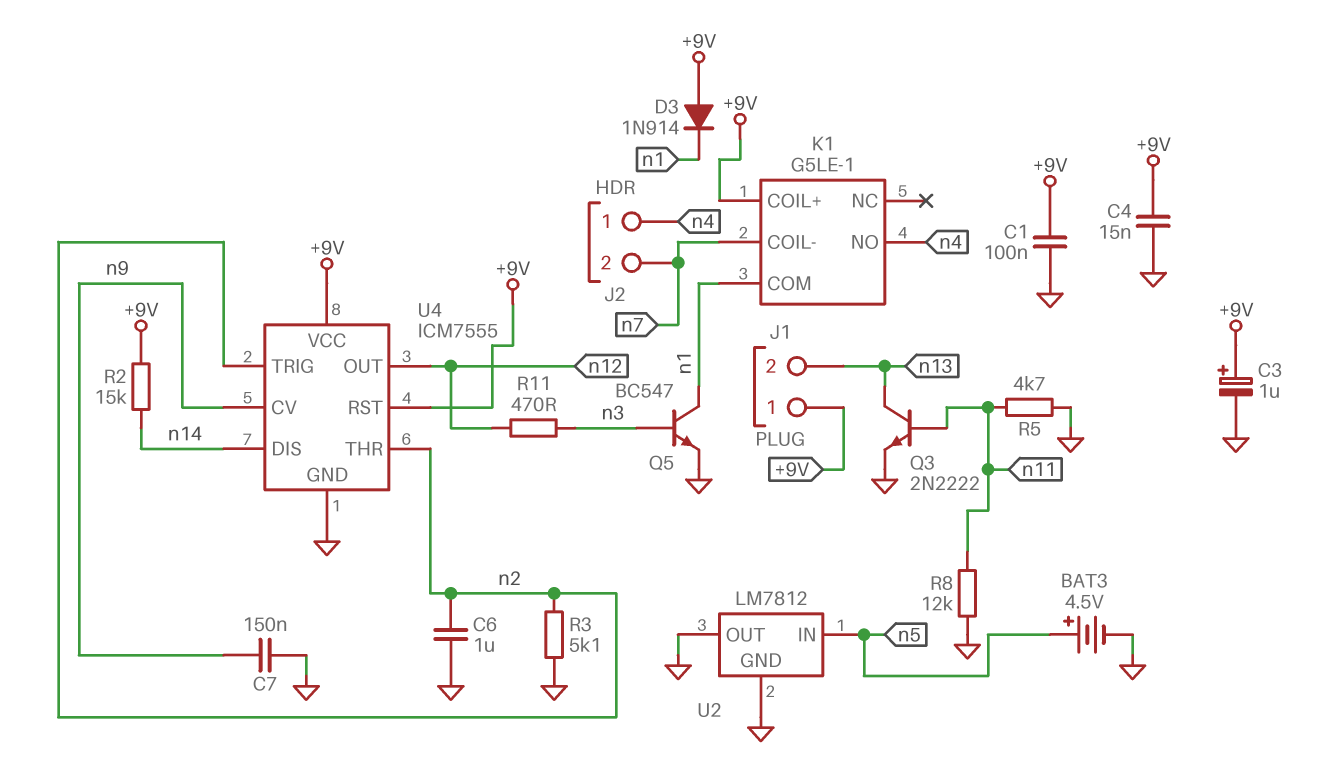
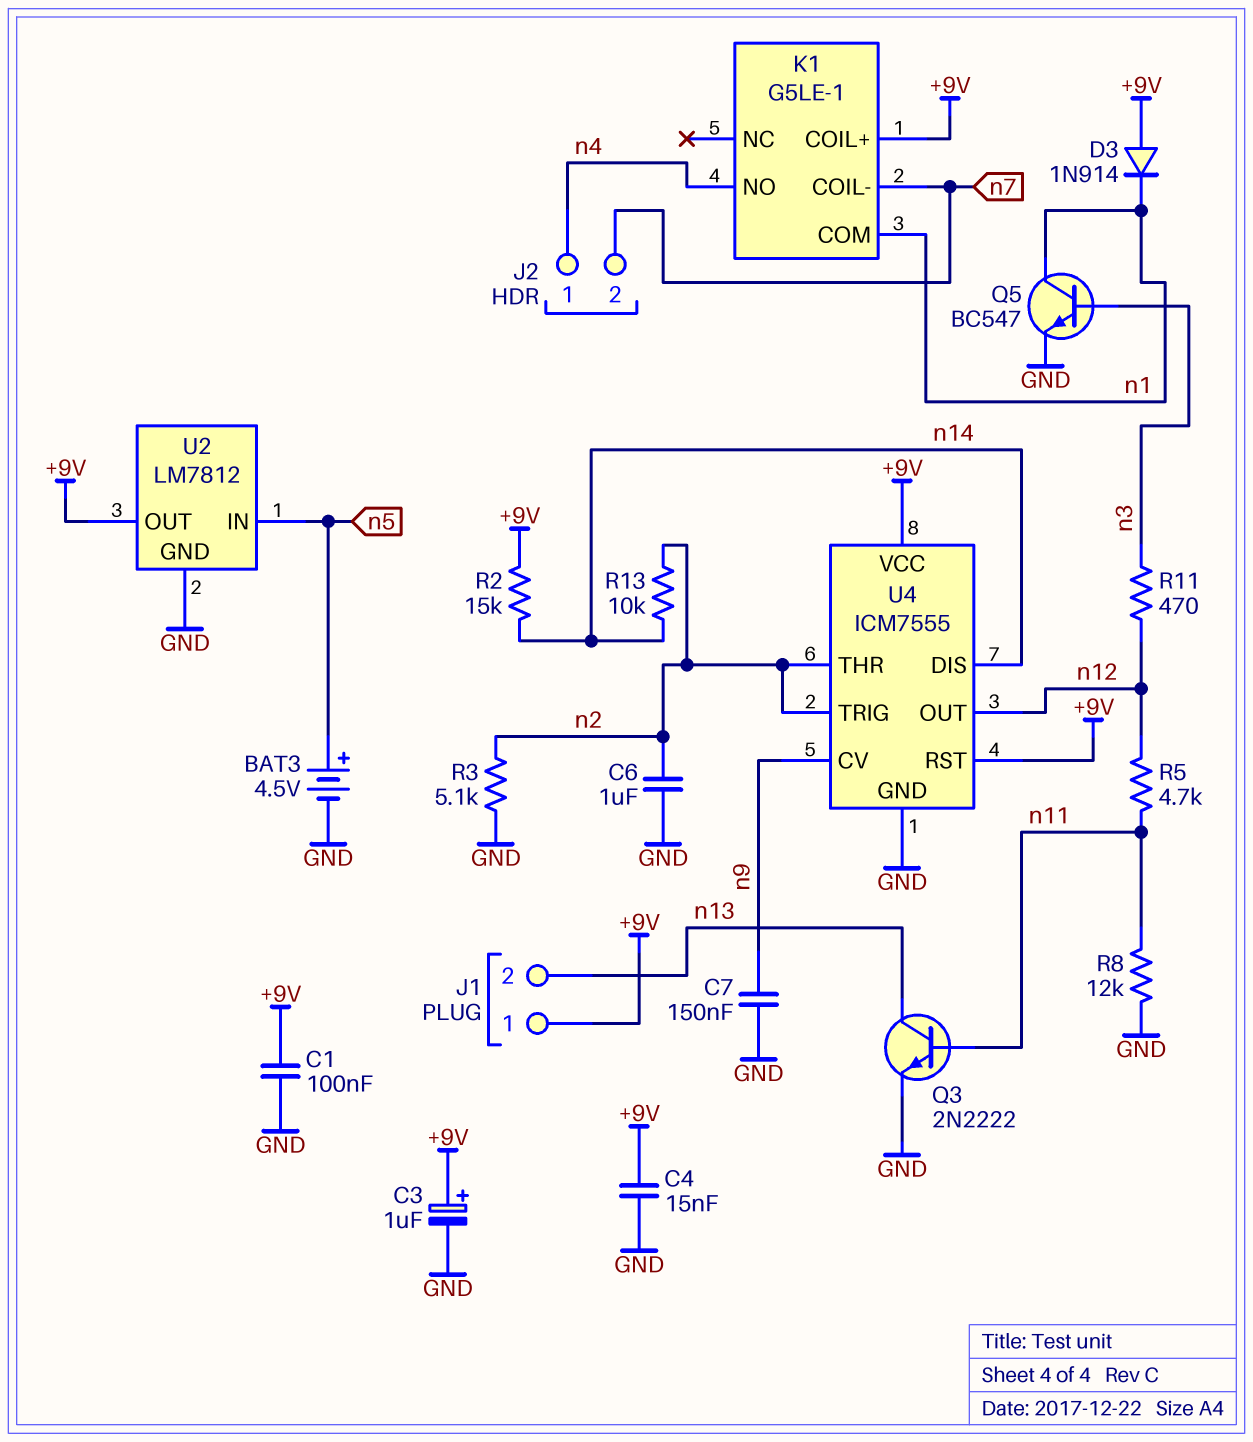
R5: 4.7k (GND, n11) -> 4.7k (n11, n12)
R13: none -> 10k (n2, n14)
U2 pin OUT: GND -> +9V

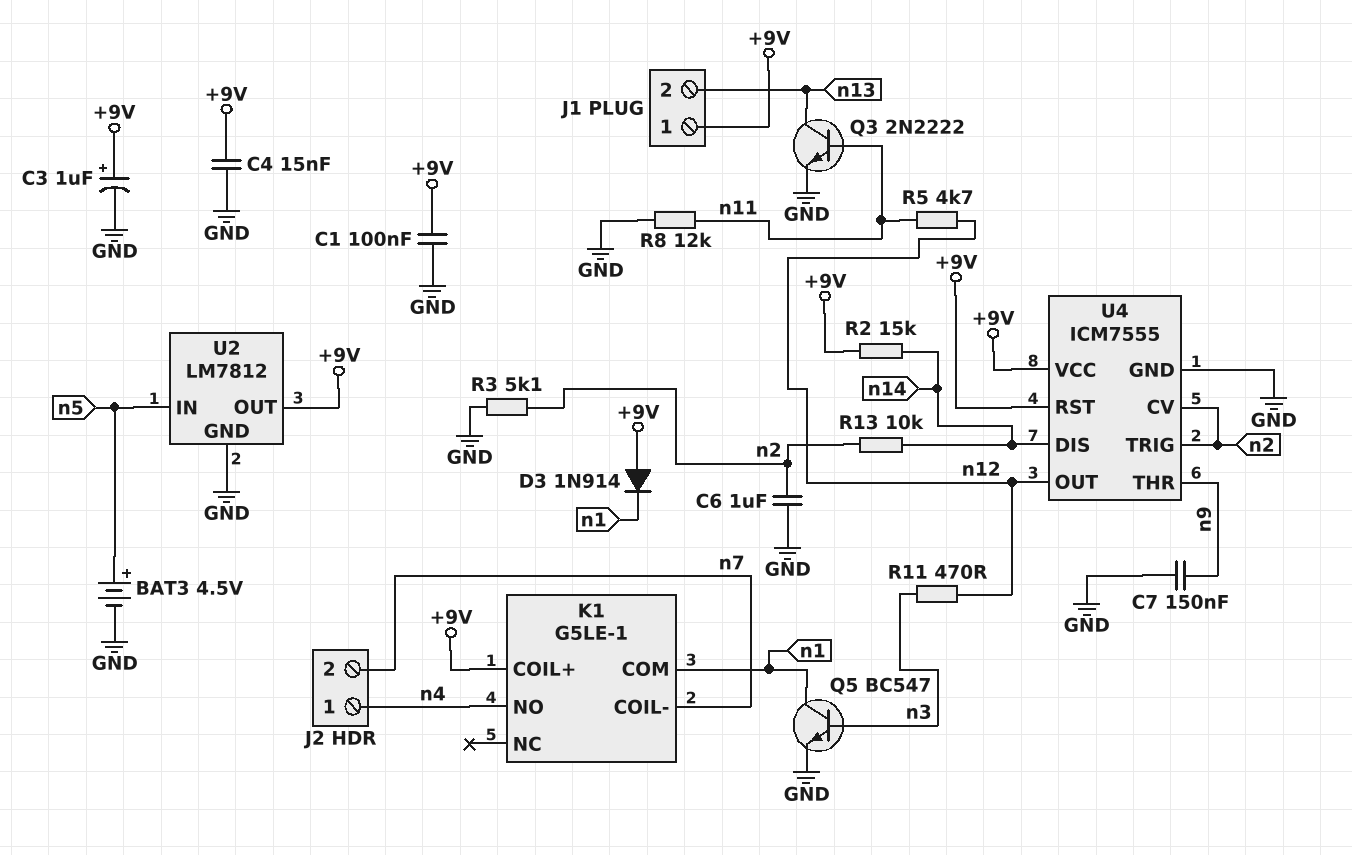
U4 pin CV: n9 -> n2
U4 pin THR: n2 -> n9

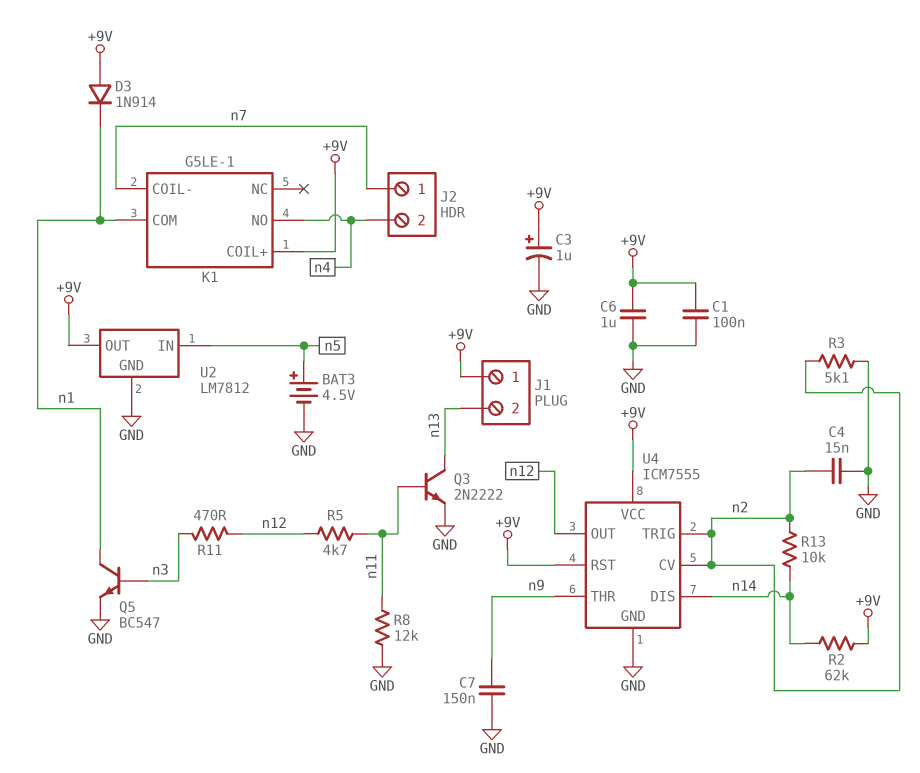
C4: 15nF (+9V, GND) -> 15nF (GND, n2)
C6: 1uF (GND, n2) -> 1uF (+9V, GND)
J2 pin 1: n4 -> n7
J2 pin 2: n7 -> n4
R2: 15k (+9V, n14) -> 62k (+9V, n14)

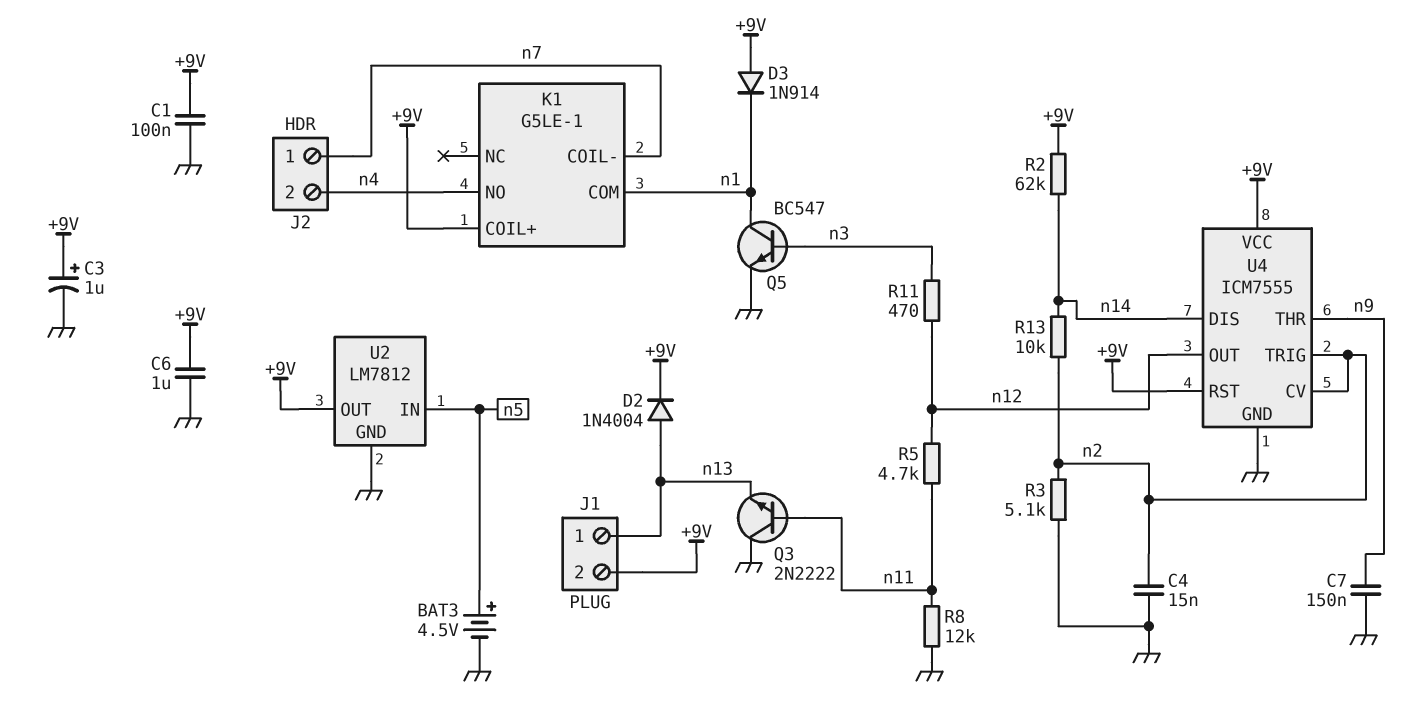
D2: none -> diode 1N4004 (A n13, K +9V)
J1 pin 1: +9V -> n13
J1 pin 2: n13 -> +9V
Q3: NPN 2N2222 (B n11, C n13, E GND) -> NPN 2N2222 (B n11, C GND, E n13)

